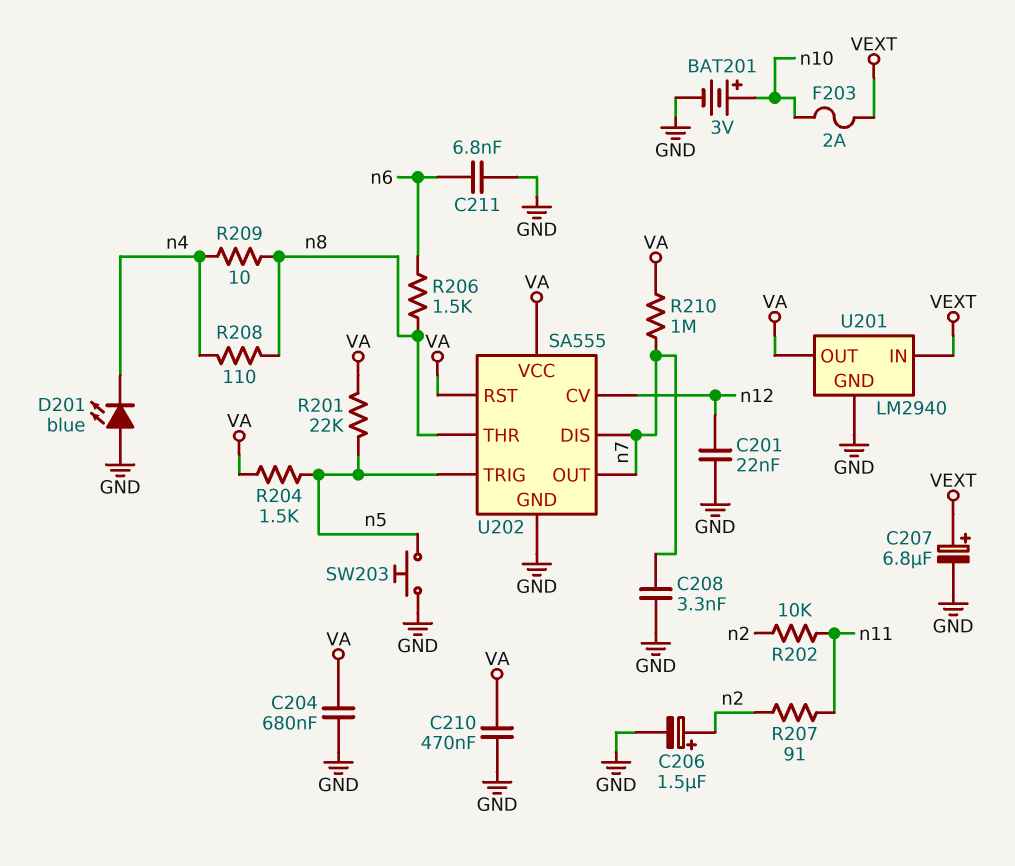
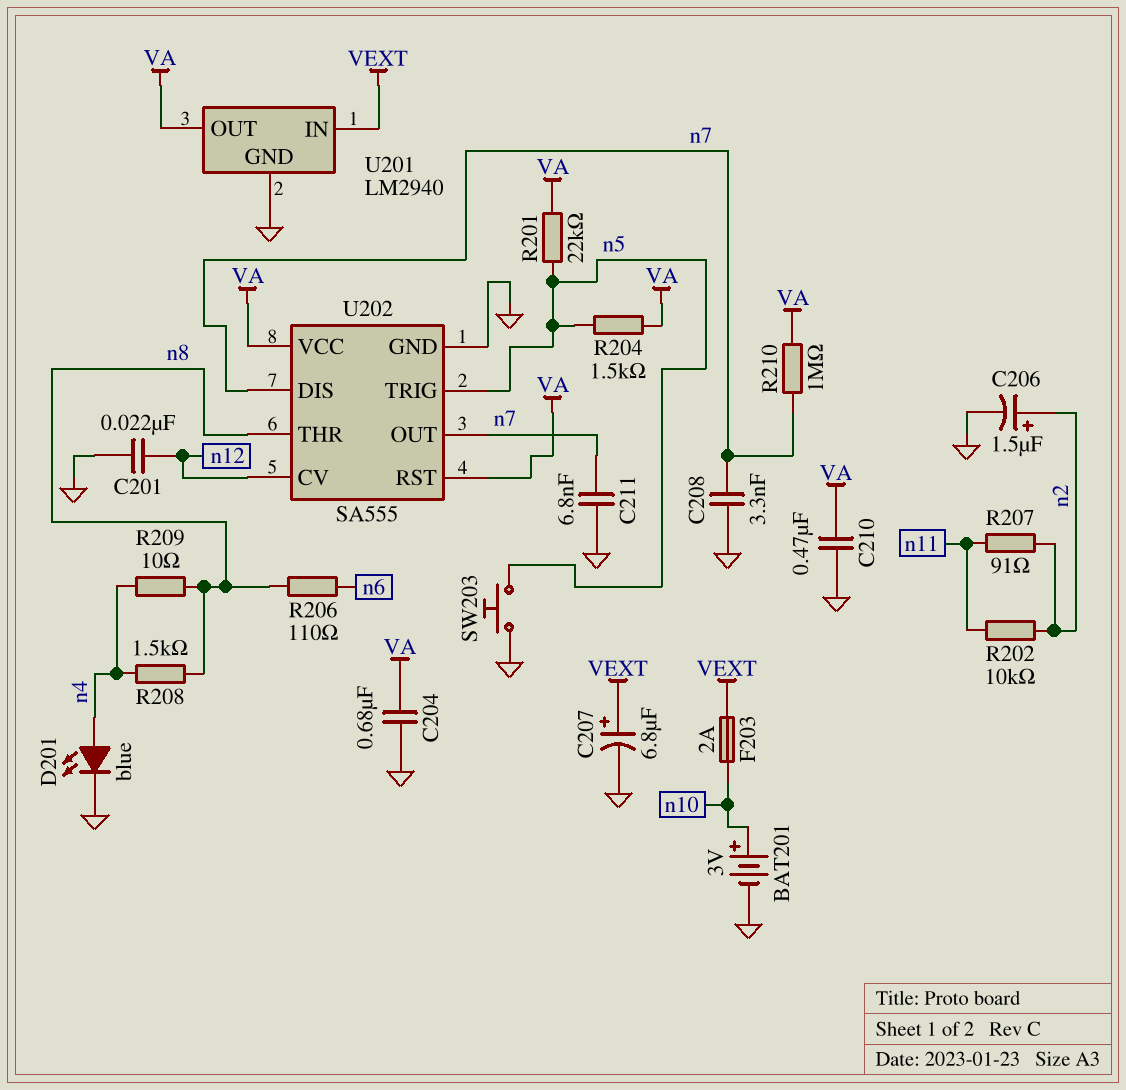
C211: 6.8nF (GND, n6) -> 6.8nF (GND, n7)
D201: LED blue (A GND, K n4) -> LED blue (A n4, K GND)
R206: 1.5k (n6, n8) -> 110 (n6, n8)
R208: 110 (n4, n8) -> 1.5k (n4, n8)

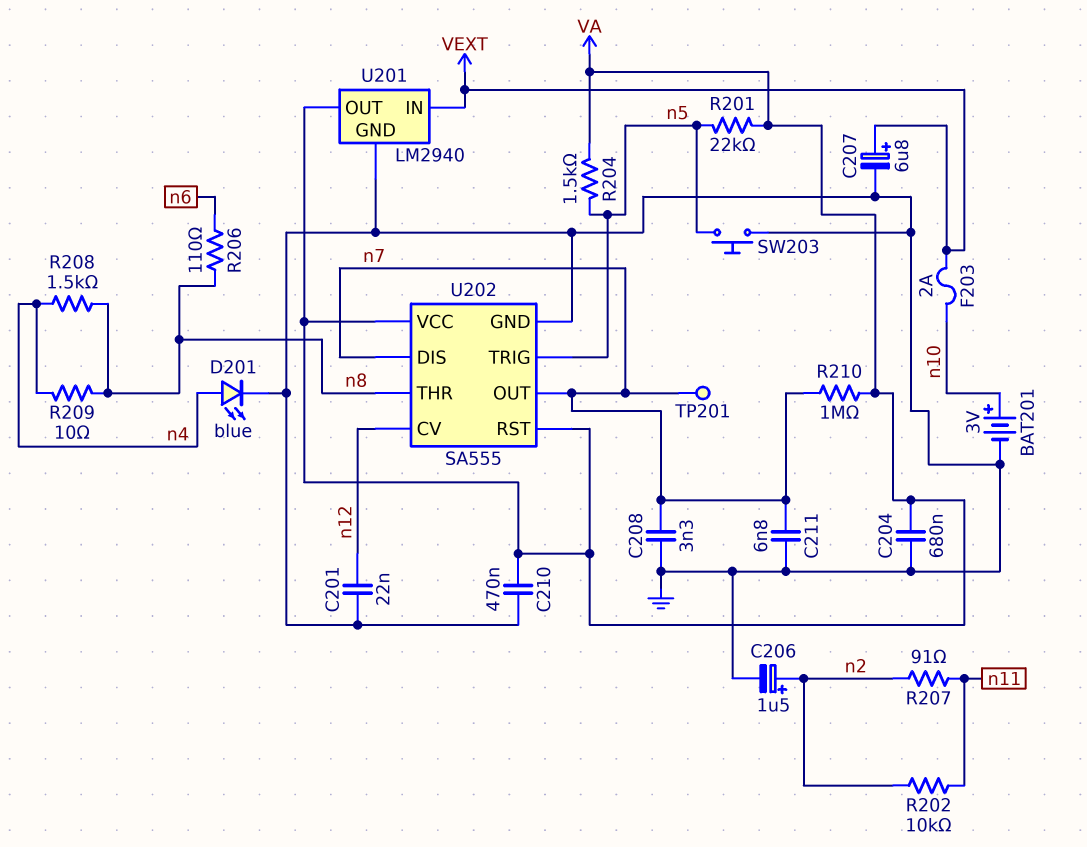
TP201: none -> test point (n7)

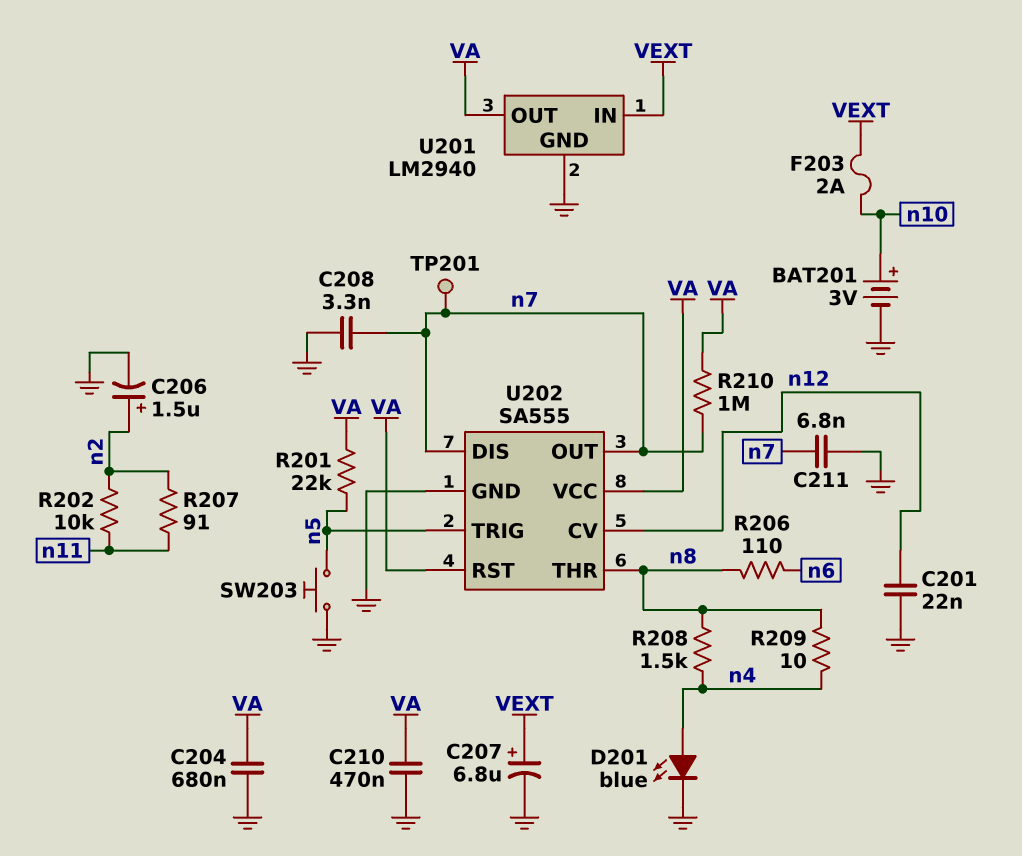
R204: 1.5k (VA, n5) -> none

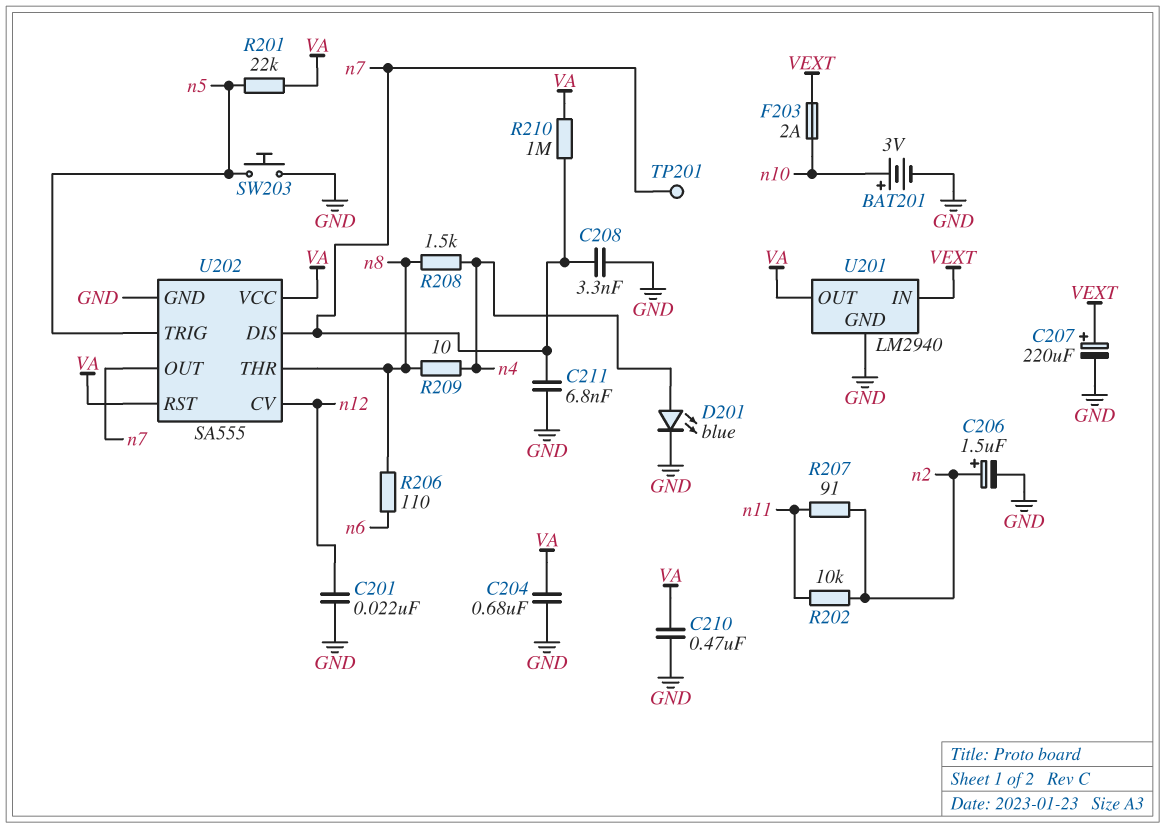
C207: 6.8uF (plus VEXT, minus GND) -> 220uF (plus VEXT, minus GND)

